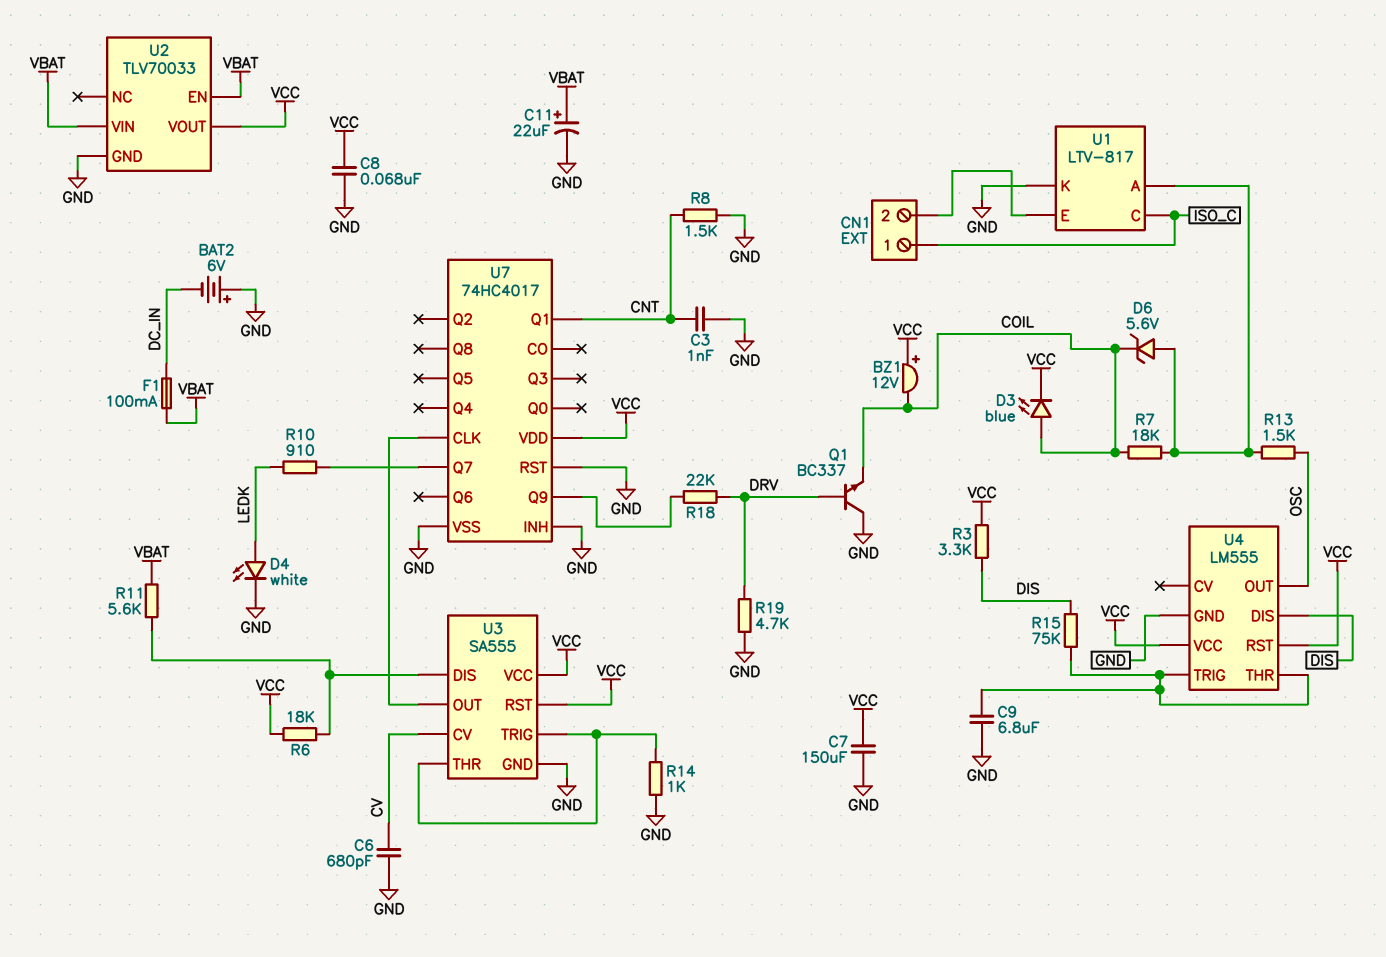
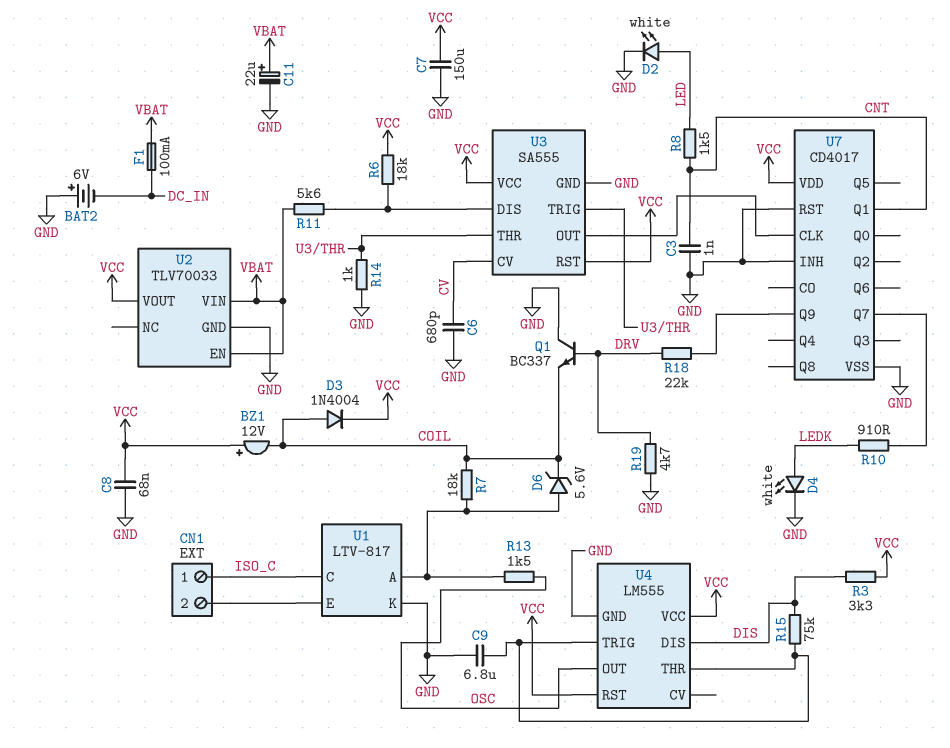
D2: none -> LED white (A LED, K GND)
D3: LED blue (A COIL, K VCC) -> diode 1N4004 (A COIL, K VCC)
R8: 1.5k (CNT, GND) -> 1.5k (CNT, LED)
U7: 74HC4017 -> CD4017

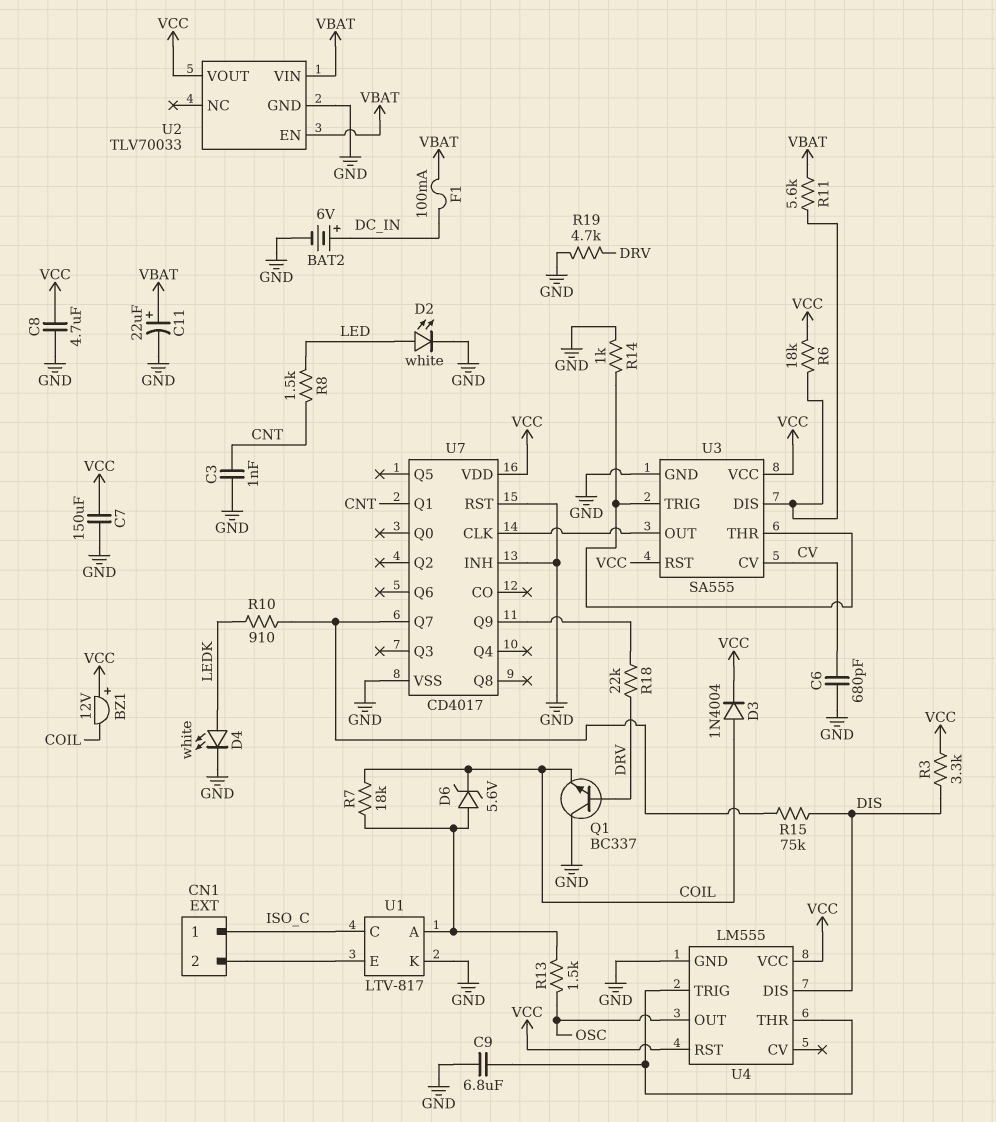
BAT2: 6V (plus GND, minus DC_IN) -> 6V (plus DC_IN, minus GND)
C8: 68nF (GND, VCC) -> 4.7uF (GND, VCC)
R15: 75k (DIS, U4/THR) -> 75k (DIS, U7/Q7)

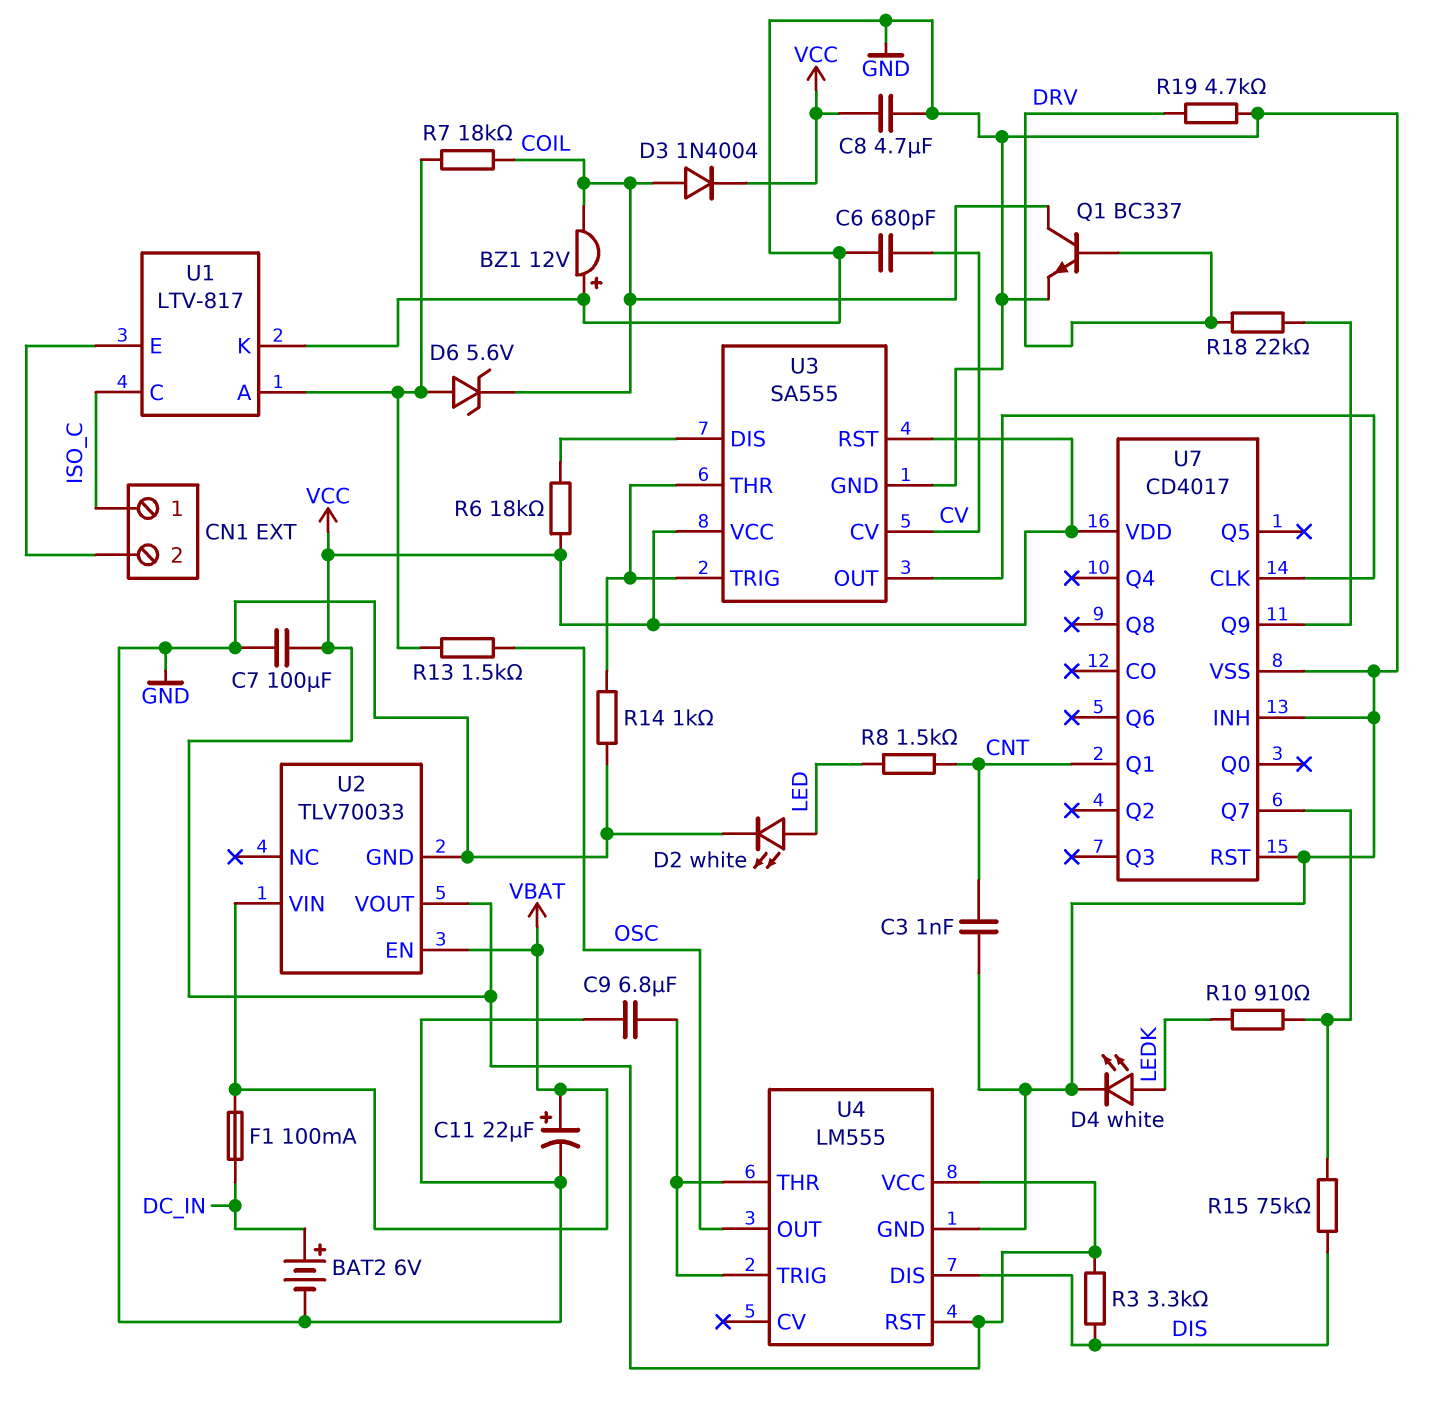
BZ1: buzzer 12V (plus VCC, minus COIL) -> buzzer 12V (plus GND, minus COIL)
C7: 150uF (GND, VCC) -> 100uF (GND, VCC)
Q1: NPN BC337 (B DRV, C GND, E COIL) -> NPN BC337 (B DRV, C COIL, E GND)
R11: 5.6k (U3/DIS, VBAT) -> none

